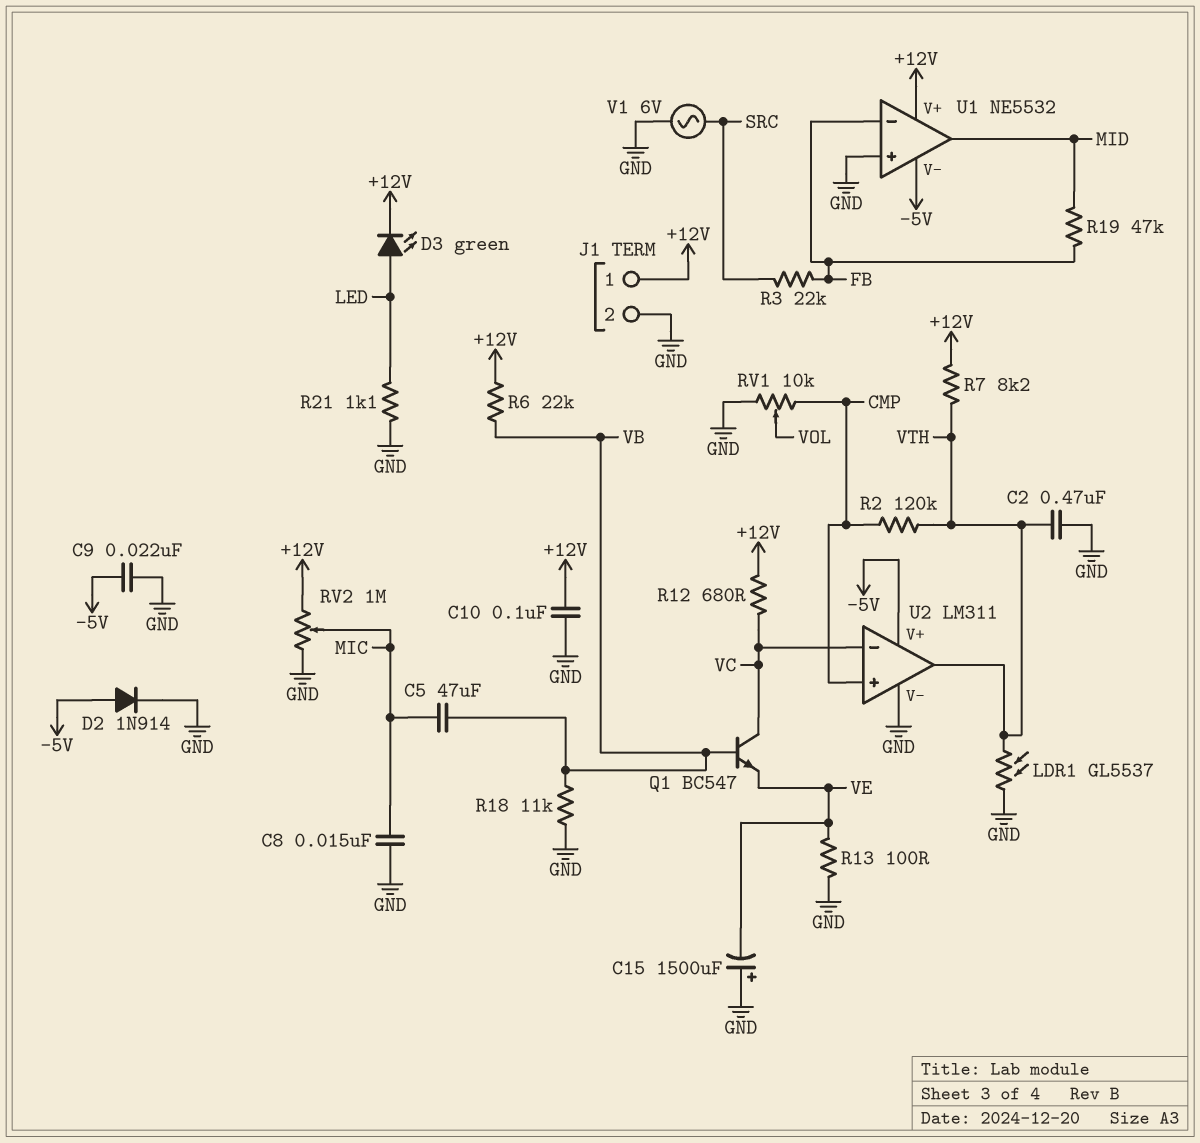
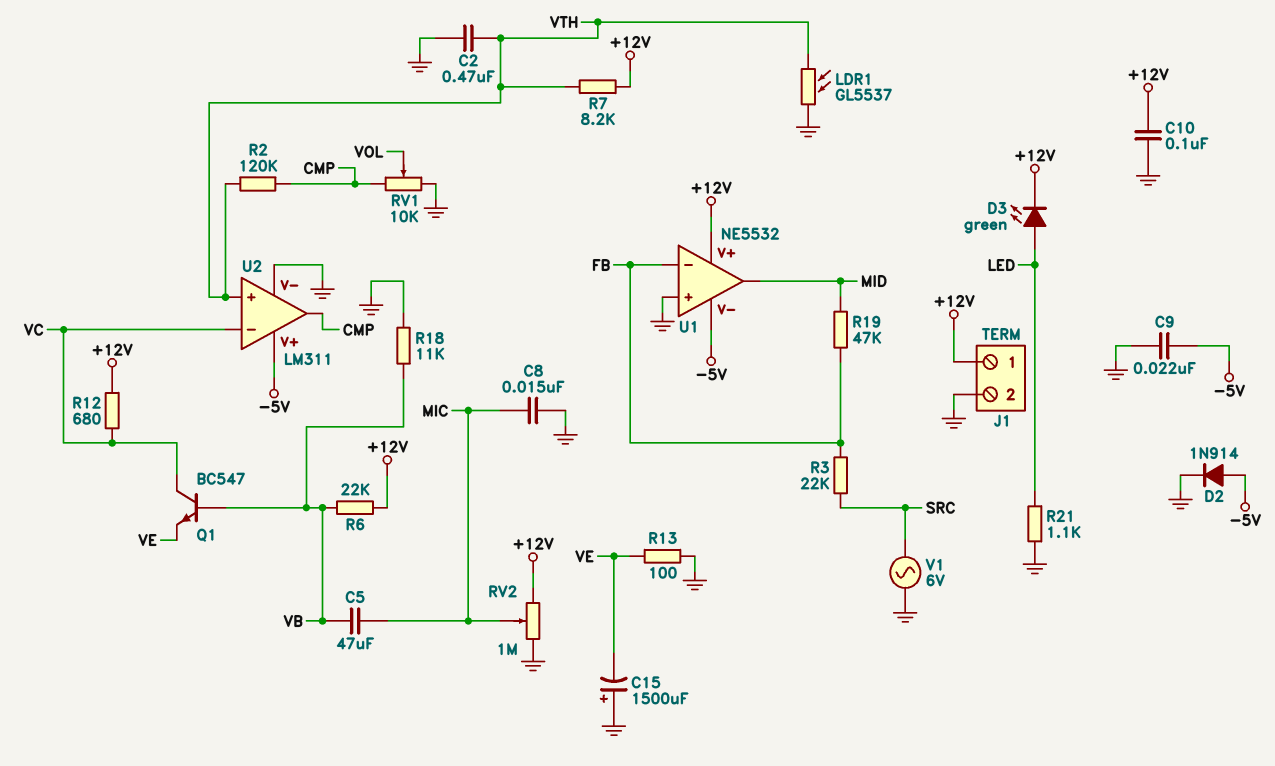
U2 pin in+: CMP -> VTH
U2 pin out: VTH -> CMP

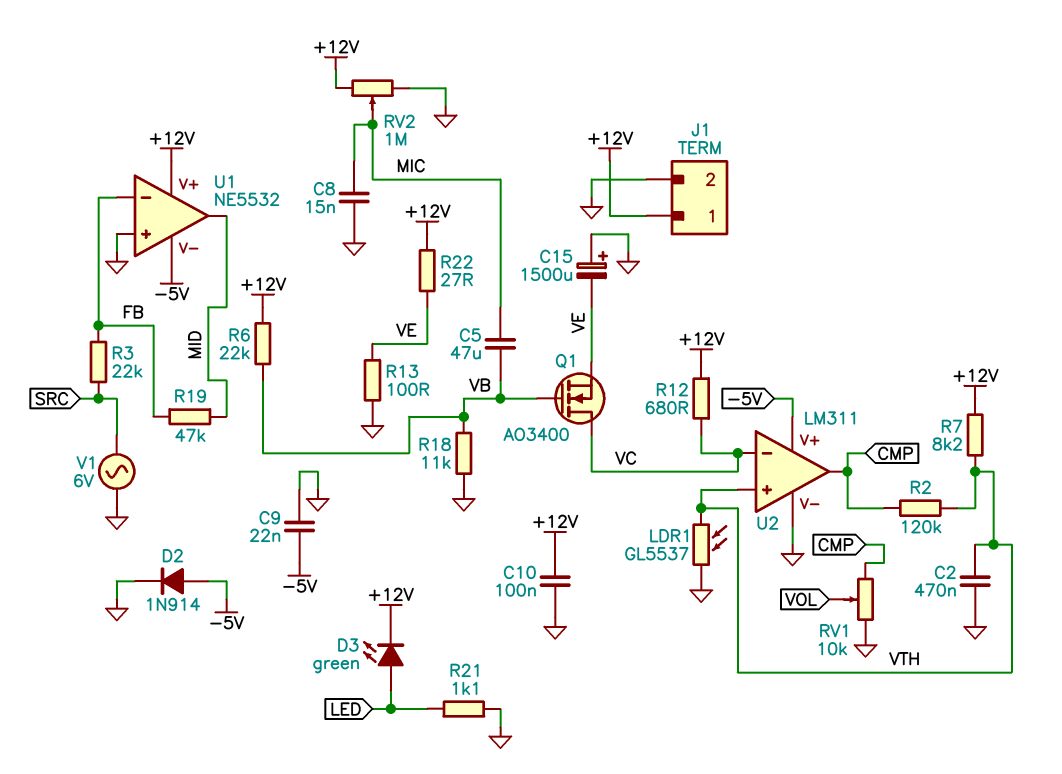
Q1: NPN BC547 (B VB, C VC, E VE) -> NMOS AO3400 (G VB, D VC, S VE)
R22: none -> 27 (+12V, VE)

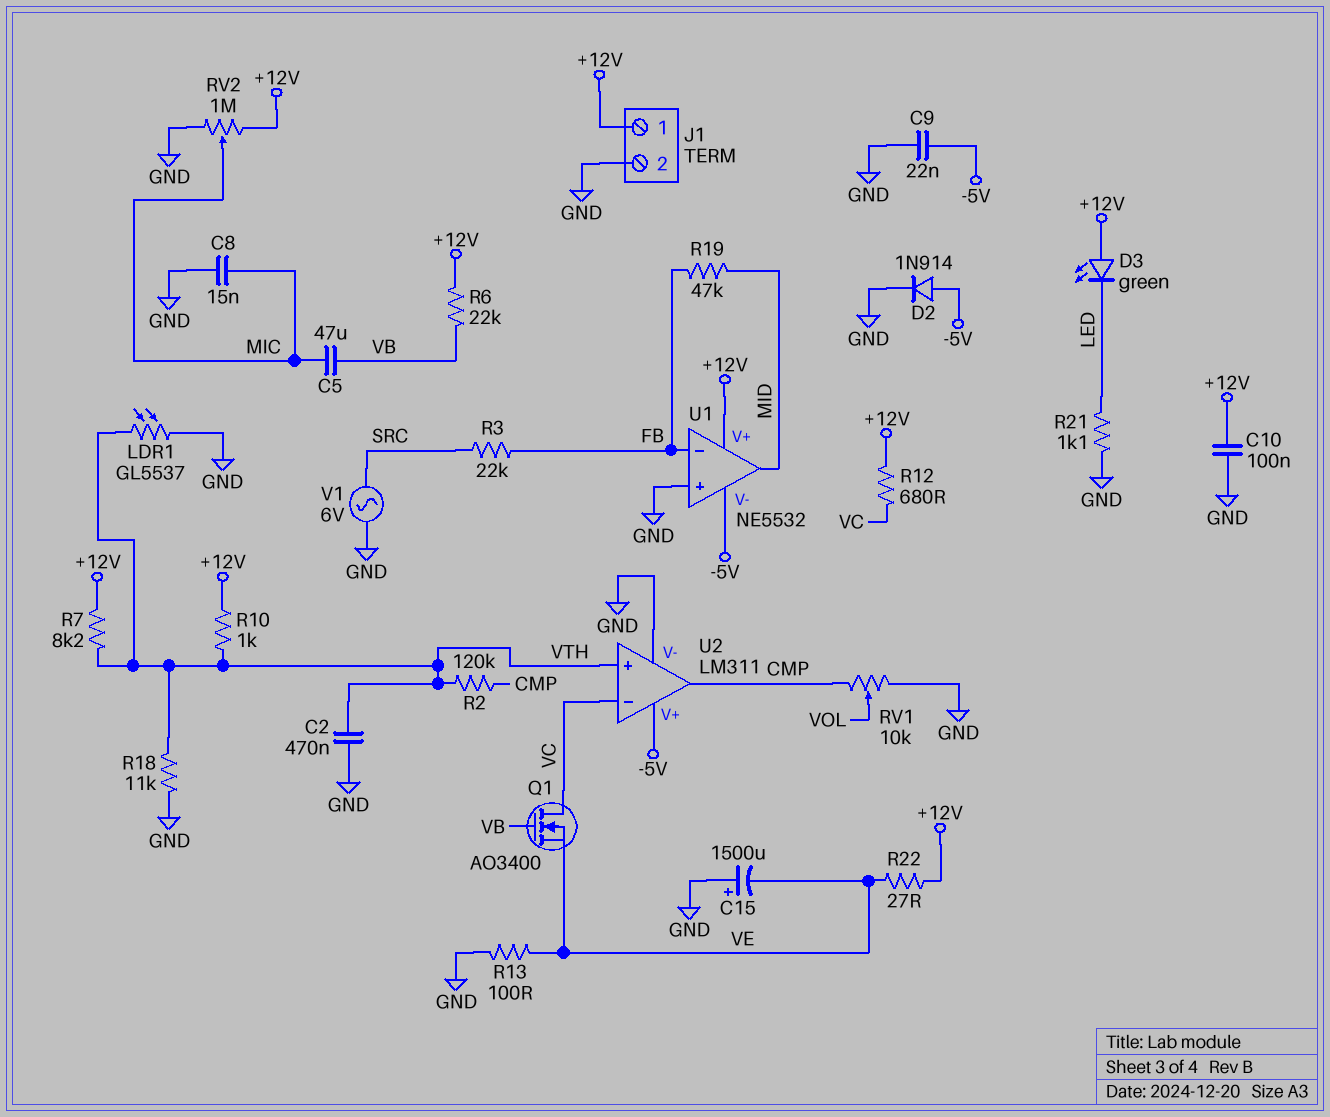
D3: LED green (A LED, K +12V) -> LED green (A +12V, K LED)
R10: none -> 1k (+12V, VTH)
R18: 11k (GND, VB) -> 11k (GND, VTH)

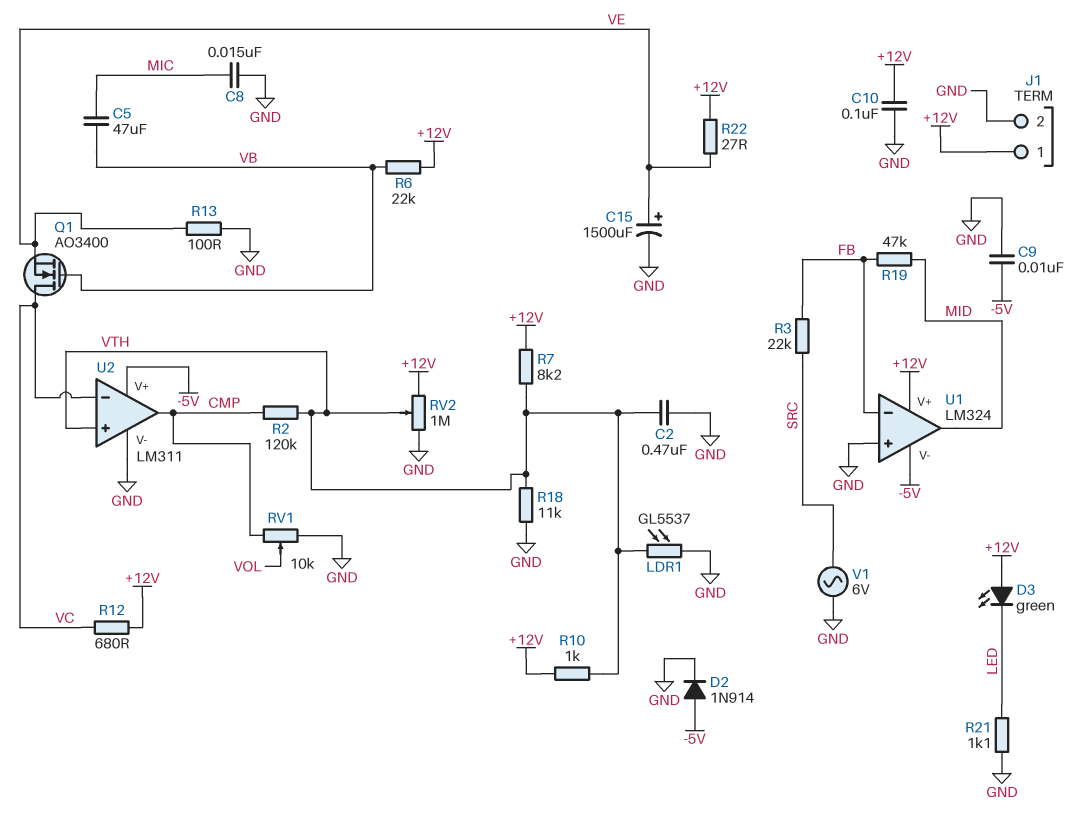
C9: 22nF (-5V, GND) -> 10nF (-5V, GND)
C15: 1500uF (plus GND, minus VE) -> 1500uF (plus VE, minus GND)
RV2: 1M (+12V, GND, wiper MIC) -> 1M (+12V, GND, wiper VTH)
U1: NE5532 -> LM324

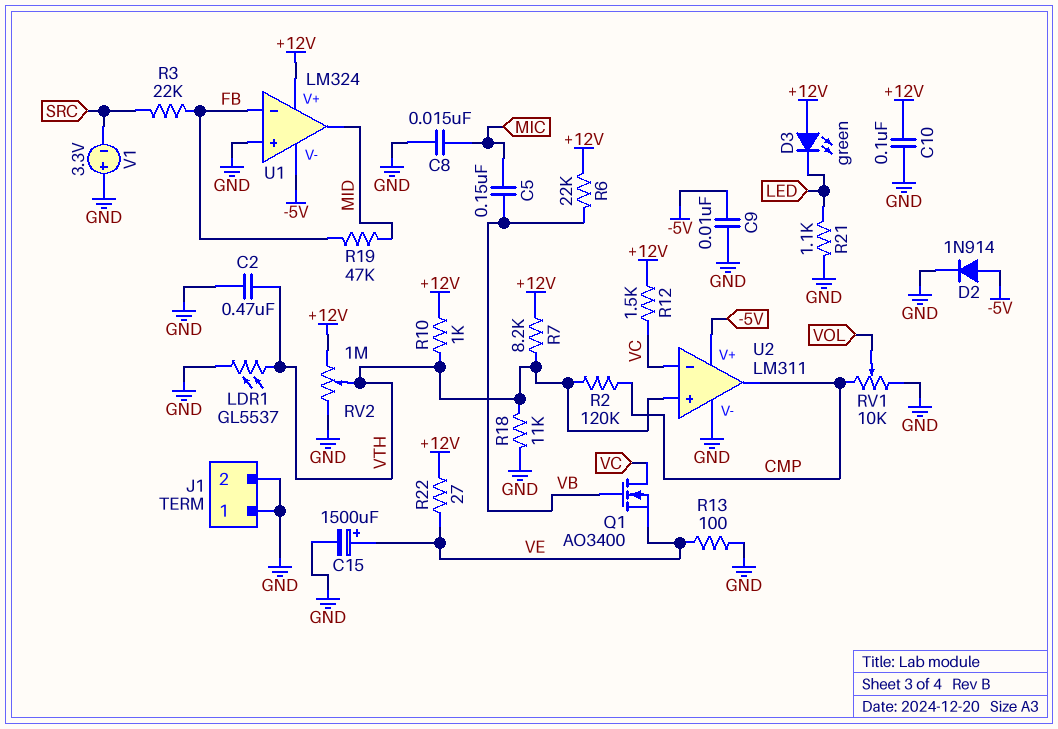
C5: 47uF (MIC, VB) -> 150nF (MIC, VB)
J1 pin 1: +12V -> GND
R12: 680 (+12V, VC) -> 1.5k (+12V, VC)
V1: AC 6V (GND, SRC) -> 3.3V (plus GND, minus SRC)

